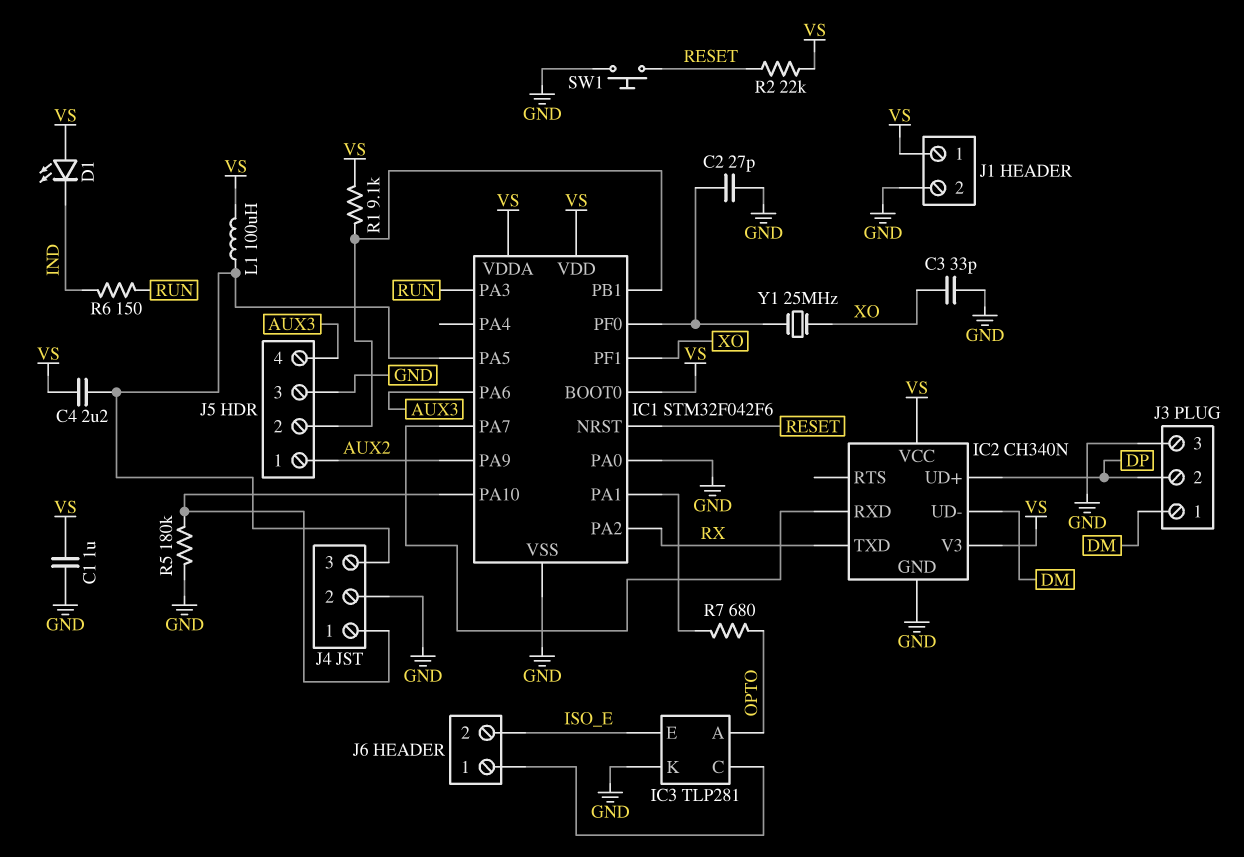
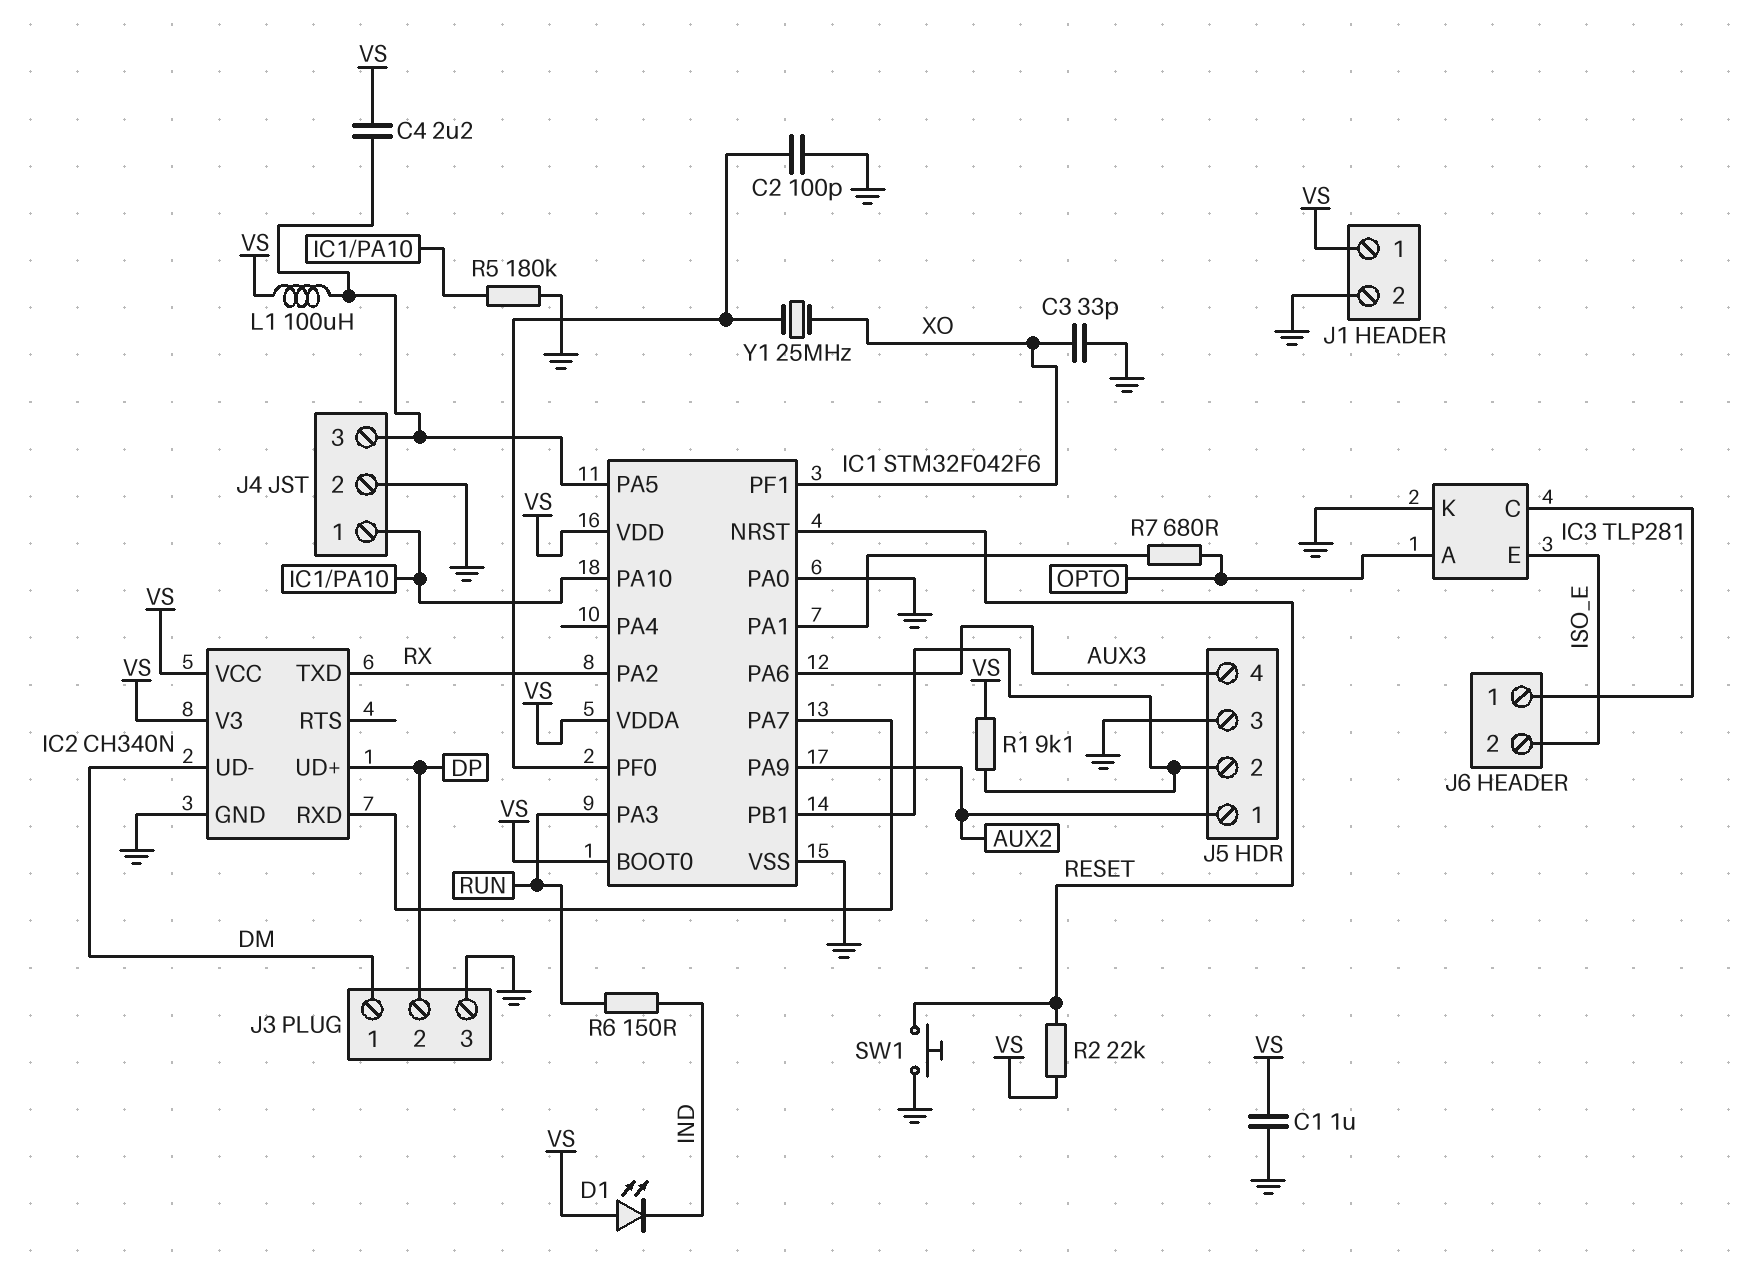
C2: 27pF (GND, IC1/PF0) -> 100pF (GND, IC1/PF0)

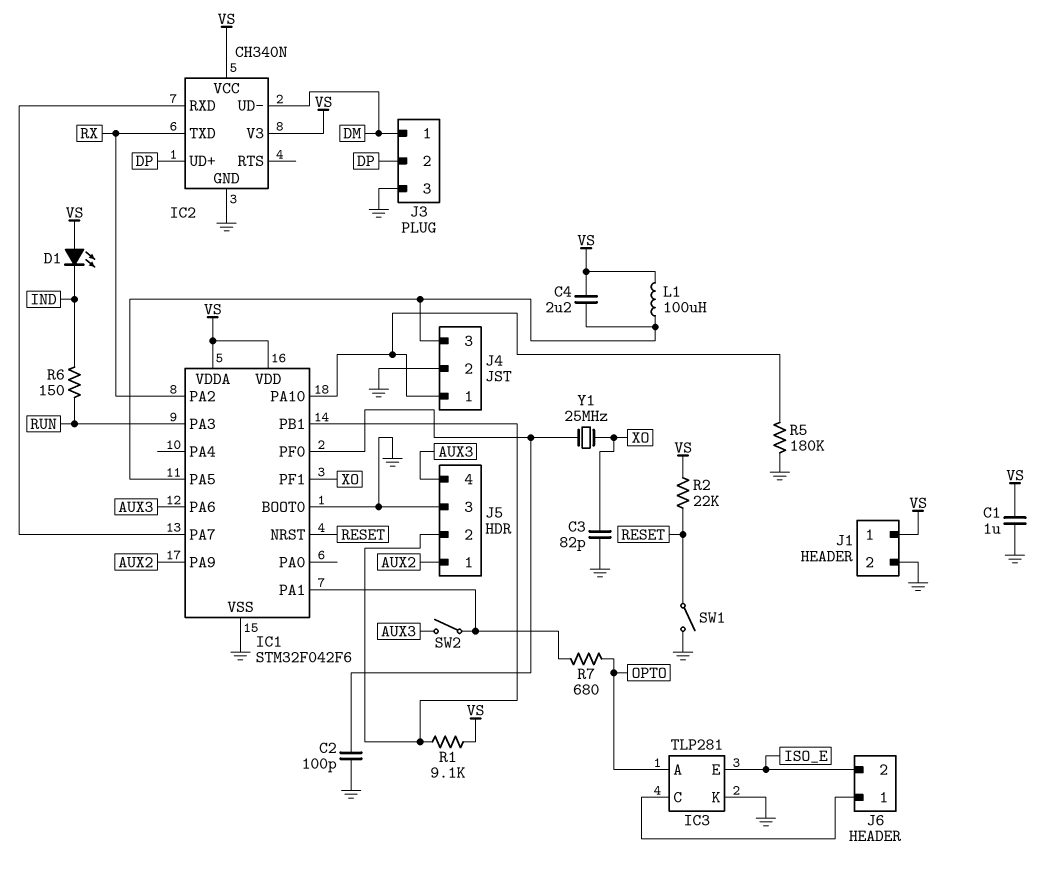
C3: 33pF (GND, XO) -> 82pF (GND, XO)
IC1 pin BOOT0: VS -> GND
IC1 pin PA0: GND -> none
SW1: button (GND, RESET) -> switch (GND, RESET)
SW2: none -> switch (AUX3, IC1/PA1)

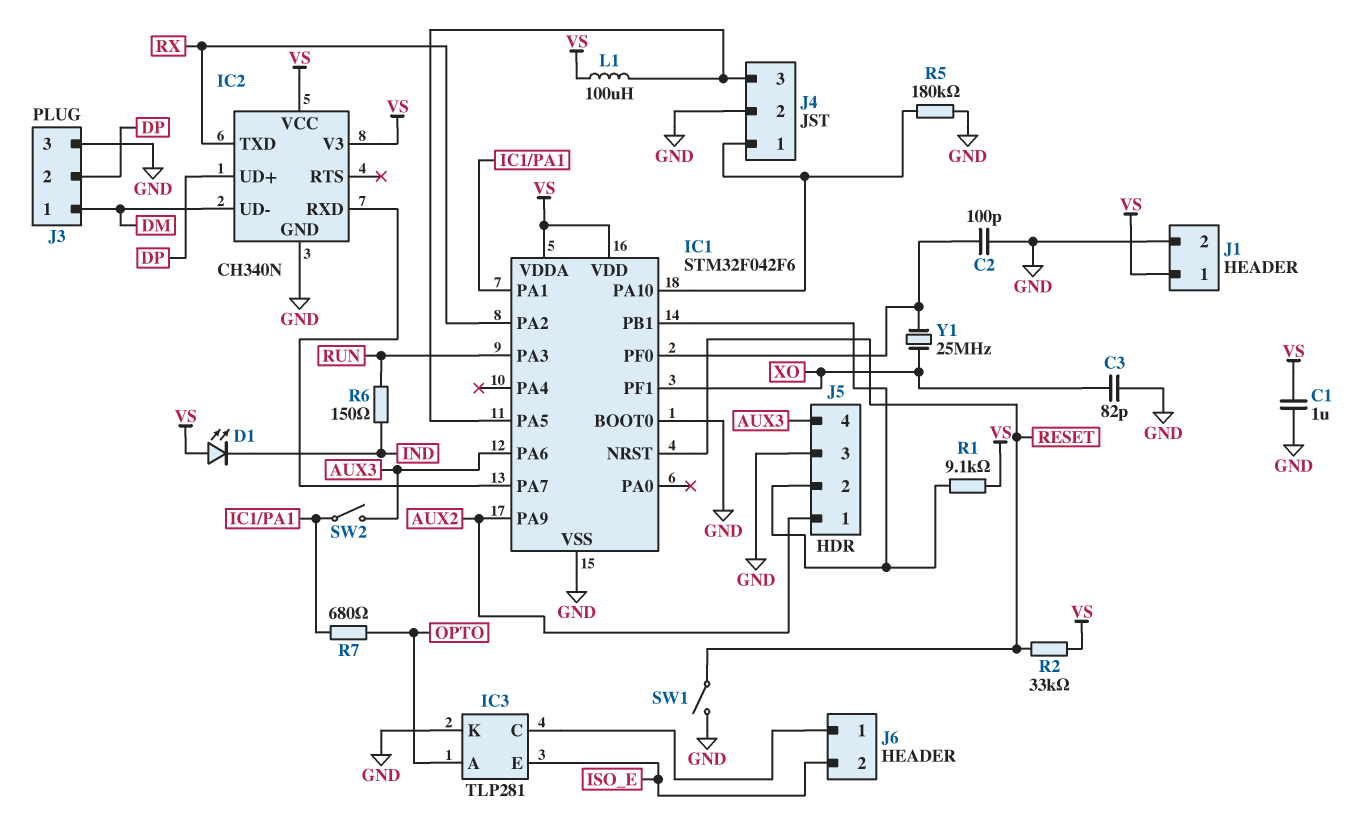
C4: 2.2uF (IC1/PA5, VS) -> none
R2: 22k (RESET, VS) -> 33k (RESET, VS)

